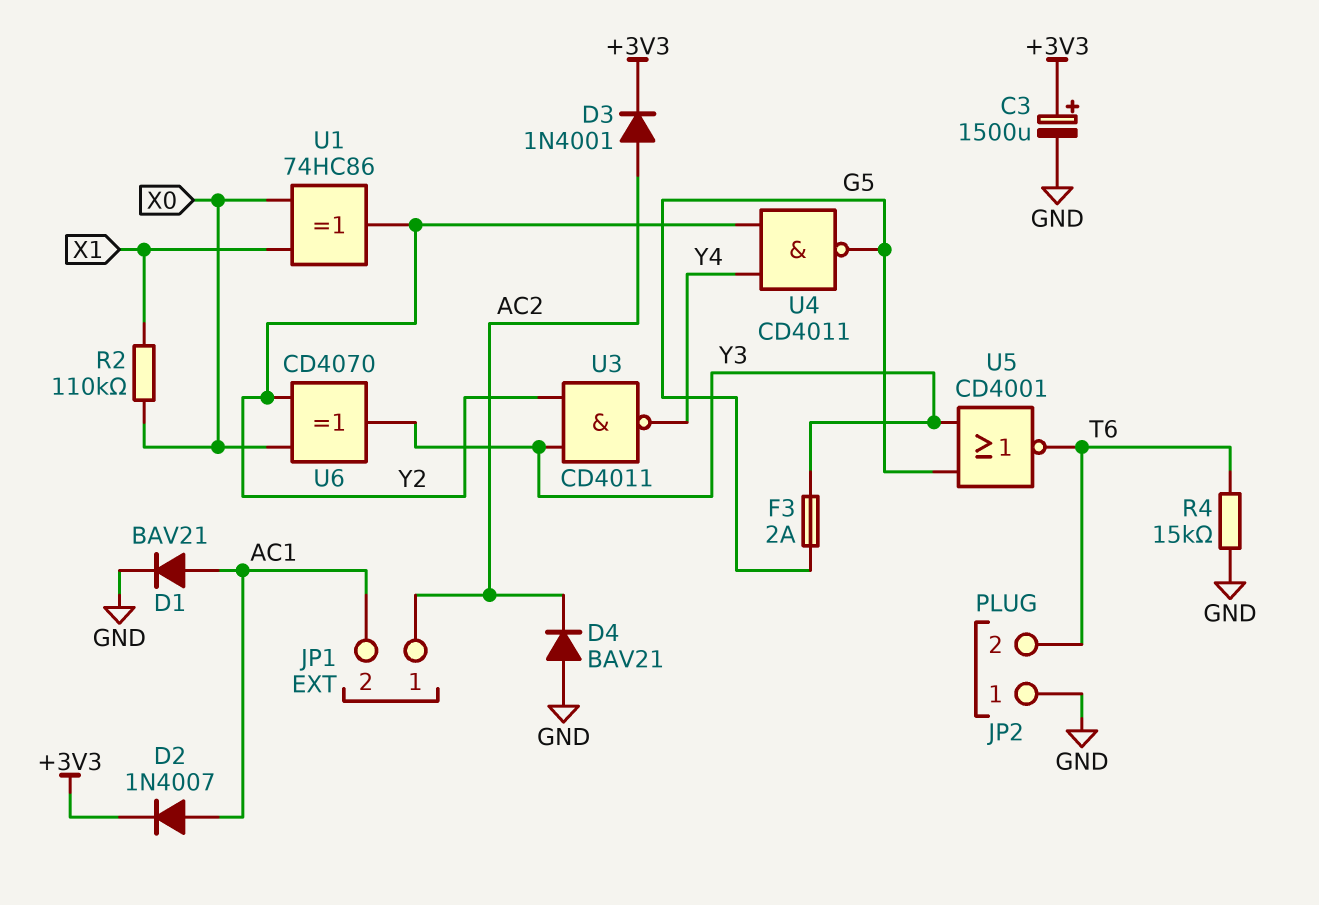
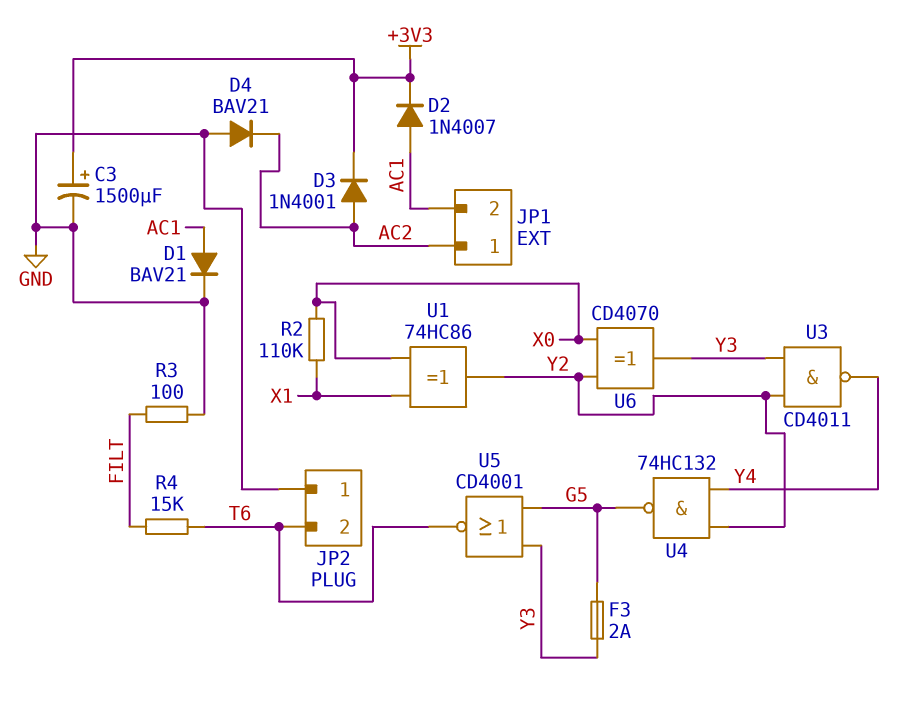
R3: none -> 100 (FILT, GND)
R4: 15k (GND, T6) -> 15k (FILT, T6)
U4: NAND CD4011 (in Y2, in Y4, out G5) -> NAND 74HC132 (in Y2, in Y4, out G5)

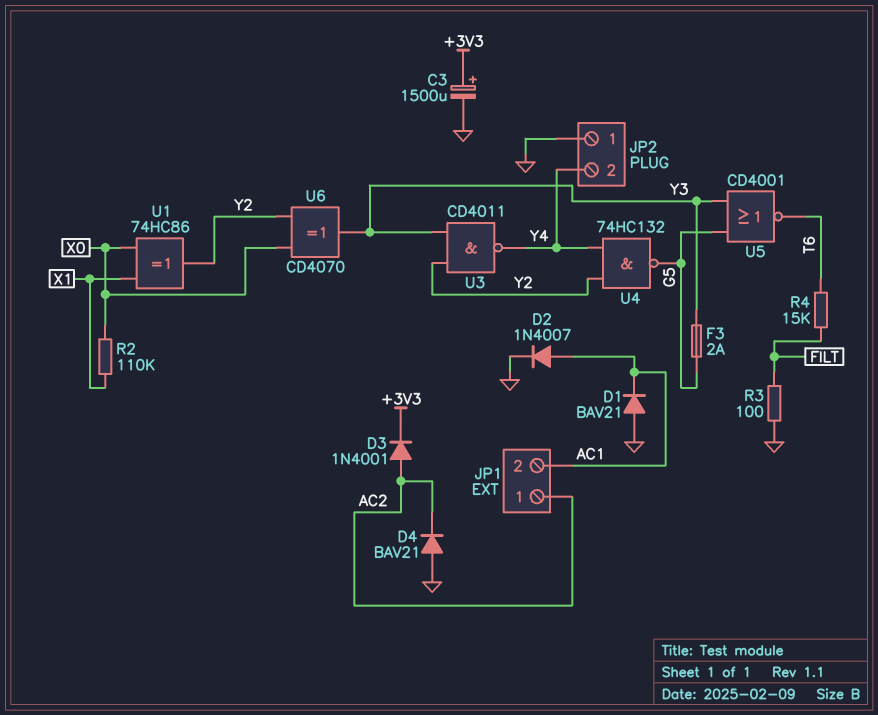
D1: diode BAV21 (A AC1, K GND) -> diode BAV21 (A GND, K AC1)
D2: diode 1N4007 (A AC1, K +3V3) -> diode 1N4007 (A AC1, K GND)
JP2 pin 2: T6 -> Y4

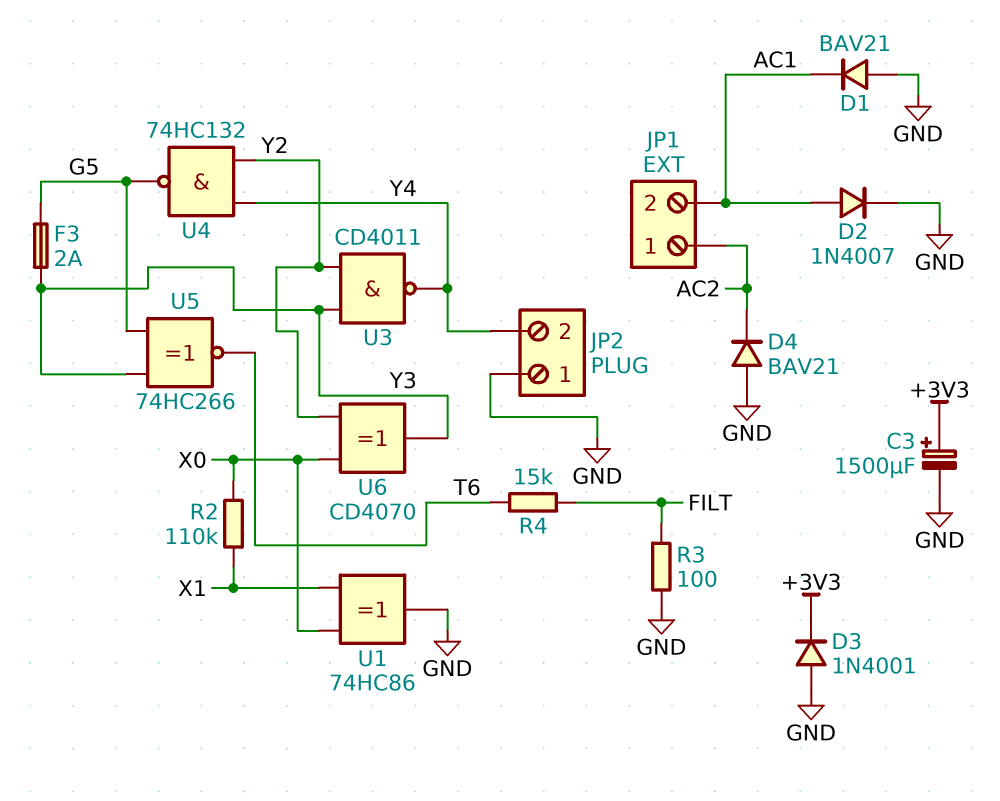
D3: diode 1N4001 (A AC2, K +3V3) -> diode 1N4001 (A GND, K +3V3)
U1: XOR 74HC86 (in X0, in X1, out Y2) -> XOR 74HC86 (in X0, in X1, out GND)
U5: NOR CD4001 (in G5, in Y3, out T6) -> XNOR 74HC266 (in G5, in Y3, out T6)

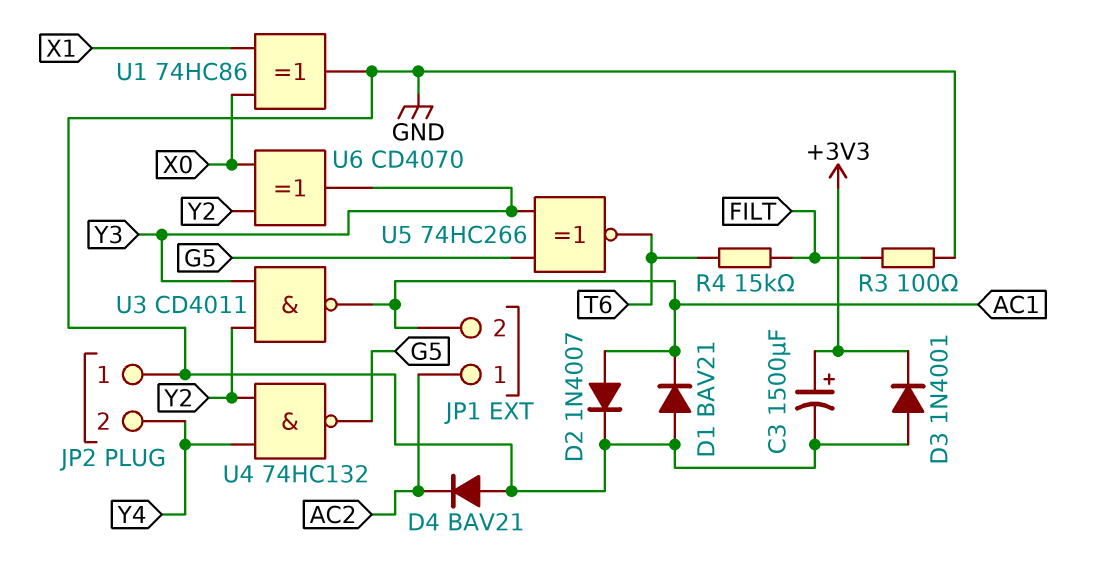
F3: 2A (G5, Y3) -> none
R2: 110k (X0, X1) -> none
U3: NAND CD4011 (in Y2, in Y3, out Y4) -> NAND CD4011 (in Y2, in Y3, out AC1)

